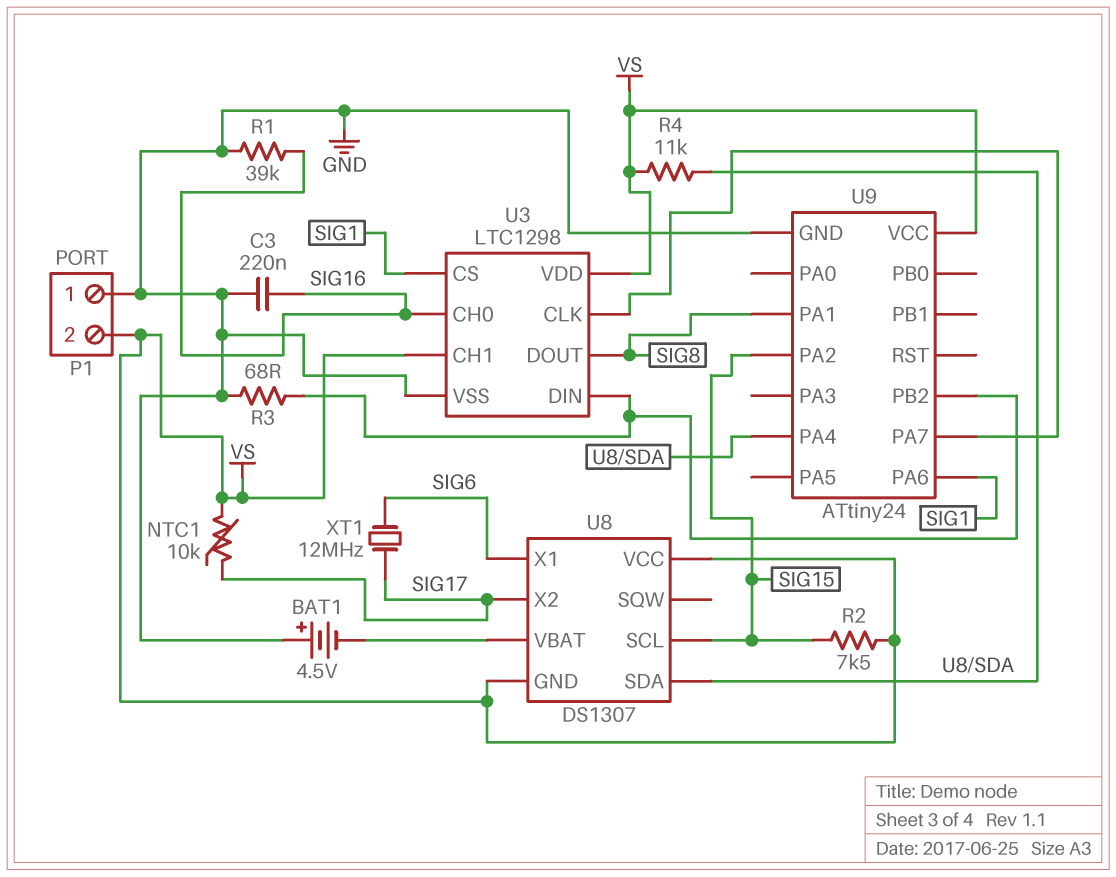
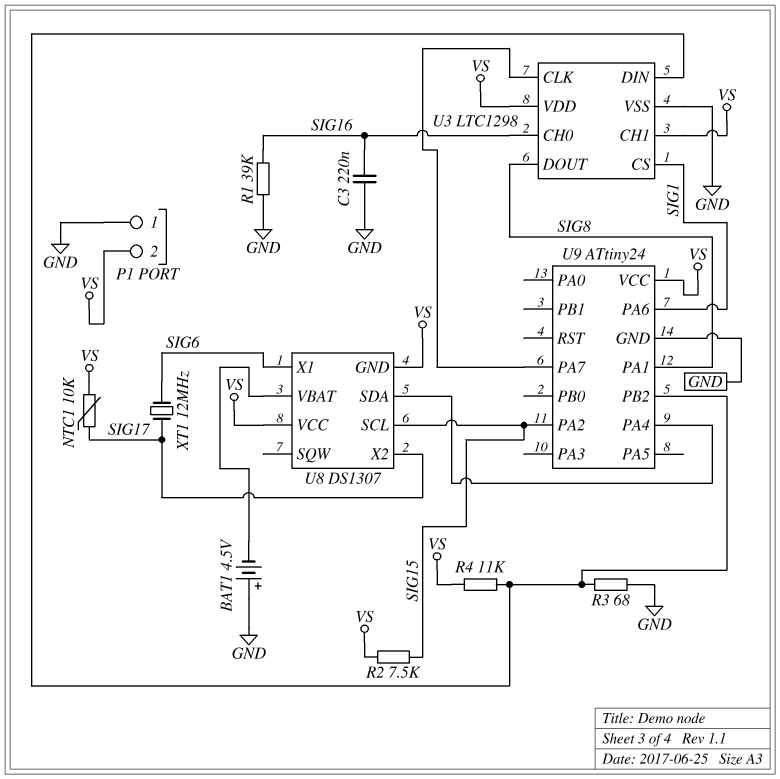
R4: 11k (U8/SDA, VS) -> 11k (U3/DIN, VS)

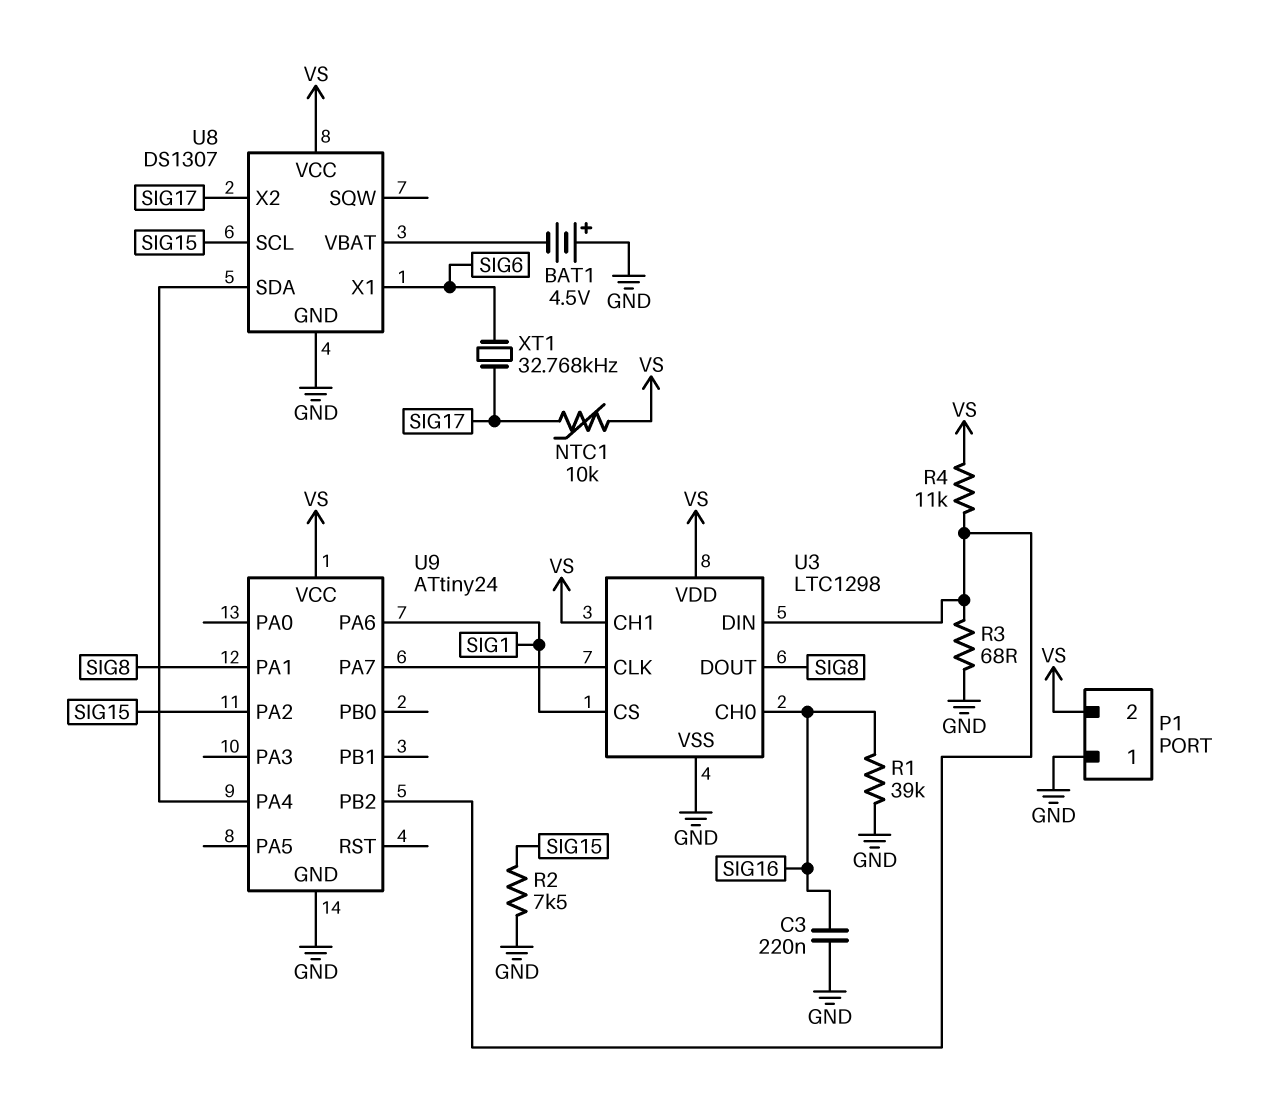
R2: 7.5k (SIG15, VS) -> 7.5k (GND, SIG15)
U8 pin GND: VS -> GND
XT1: 12MHz (SIG6, SIG17) -> 32.768kHz (SIG6, SIG17)

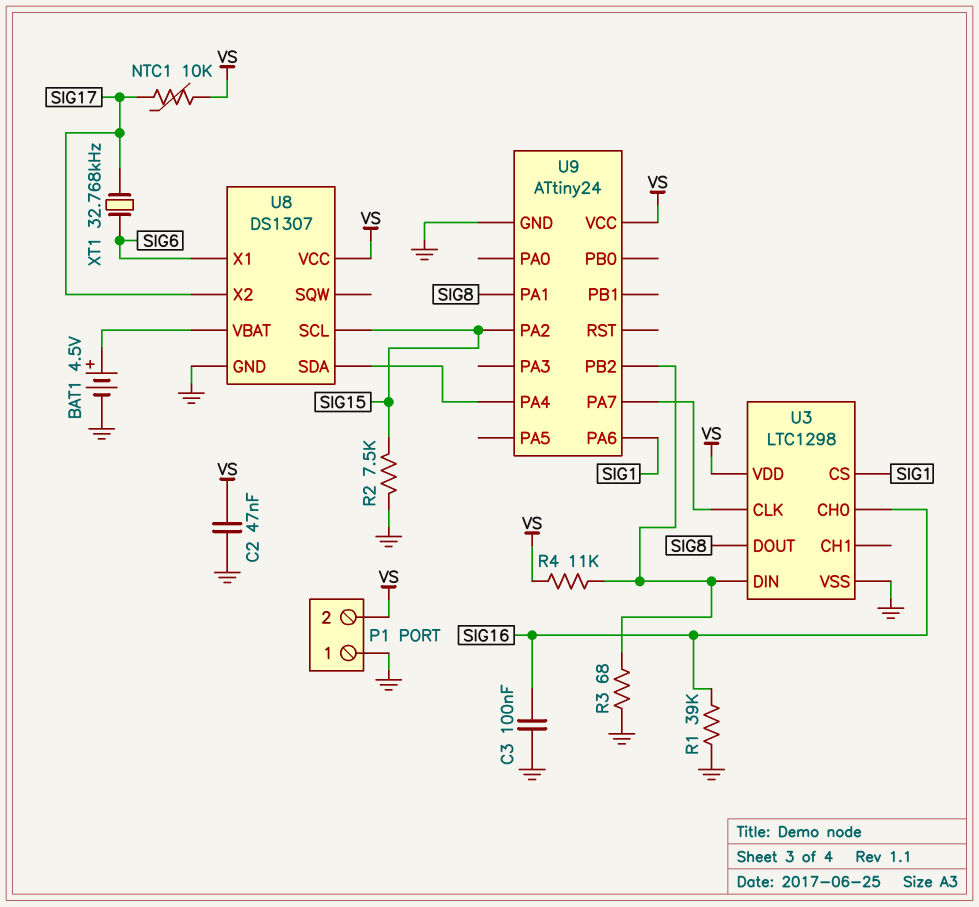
BAT1: 4.5V (plus GND, minus U8/VBAT) -> 4.5V (plus U8/VBAT, minus GND)
C2: none -> 47nF (GND, VS)
C3: 220nF (GND, SIG16) -> 100nF (GND, SIG16)
U3 pin CH1: VS -> none

